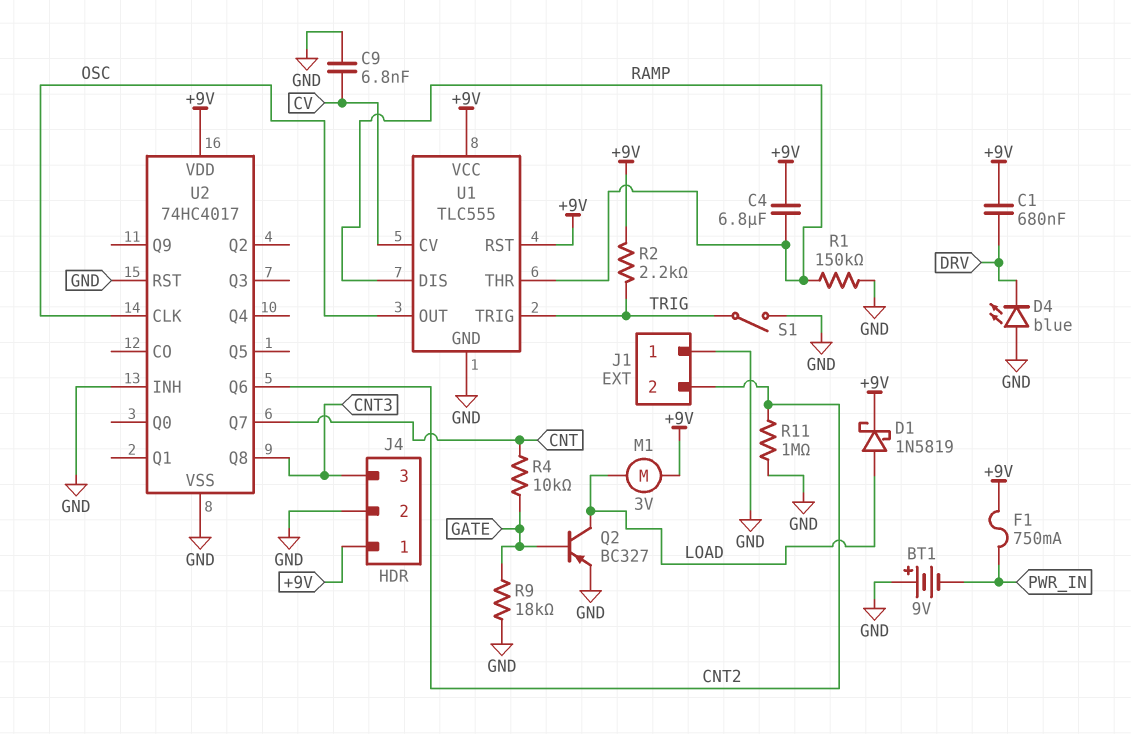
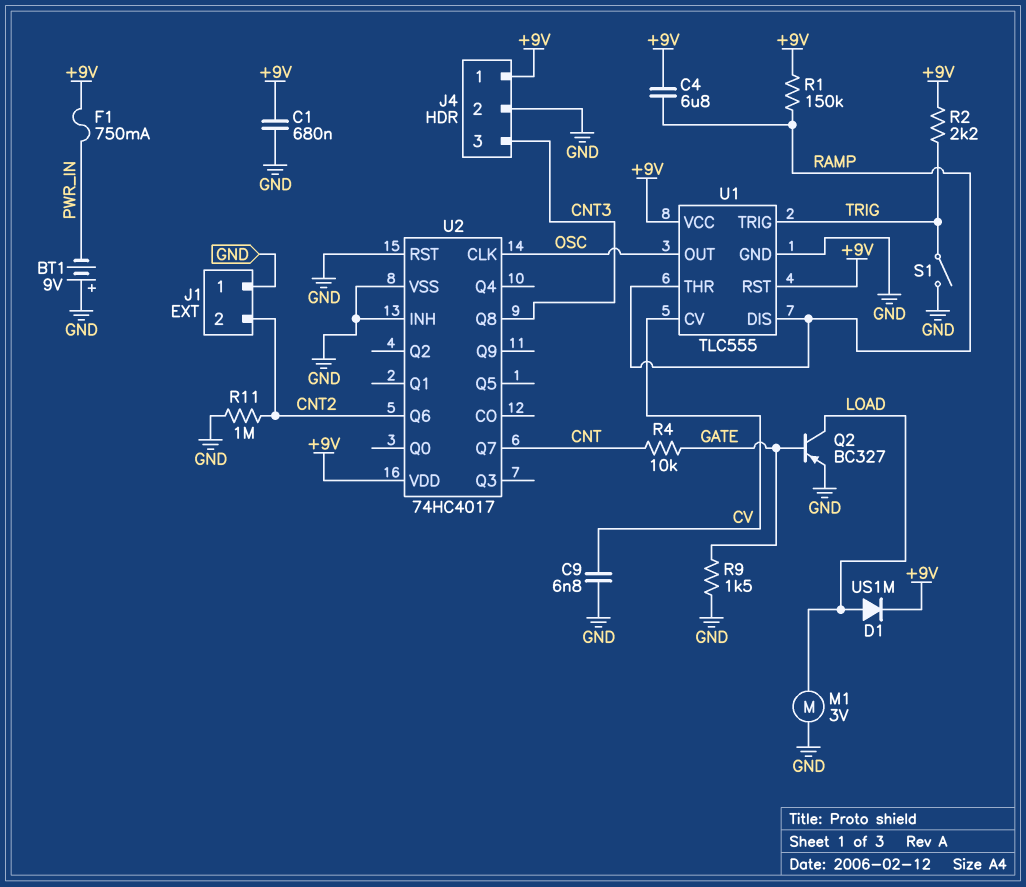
C1: 680nF (+9V, DRV) -> 680nF (+9V, GND)
D1: schottky 1N5819 (A LOAD, K +9V) -> diode US1M (A LOAD, K +9V)
D4: LED blue (A GND, K DRV) -> none
M1: motor 3V (+9V, LOAD) -> motor 3V (GND, LOAD)
R1: 150k (GND, RAMP) -> 150k (+9V, RAMP)
R9: 18k (GATE, GND) -> 1.5k (GATE, GND)

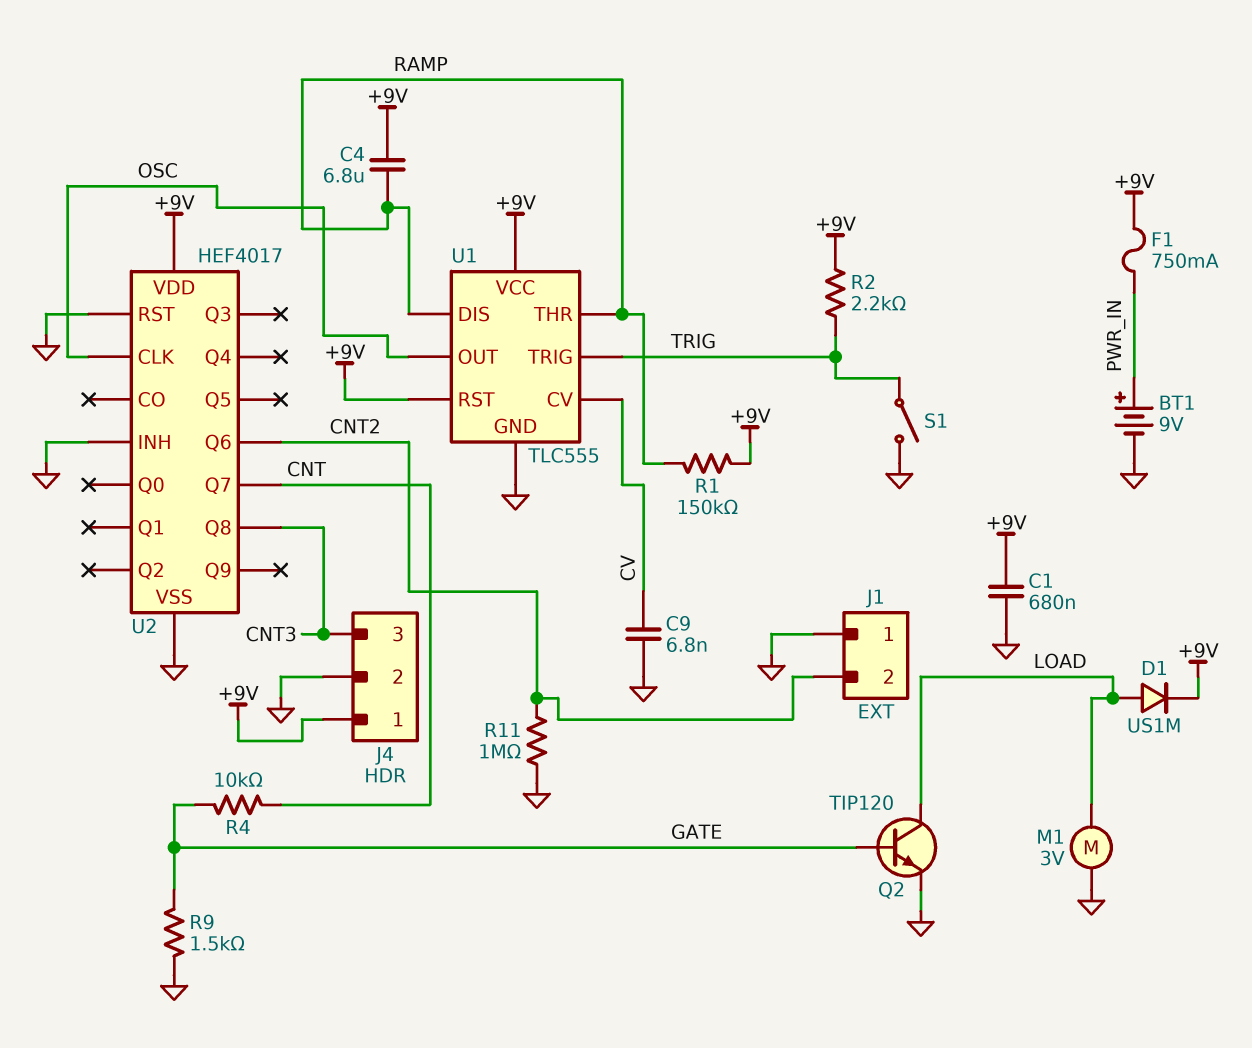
BT1: 9V (plus GND, minus PWR_IN) -> 9V (plus PWR_IN, minus GND)
Q2: PNP BC327 (B GATE, C LOAD, E GND) -> NPN TIP120 (B GATE, C LOAD, E GND)
U2: 74HC4017 -> HEF4017

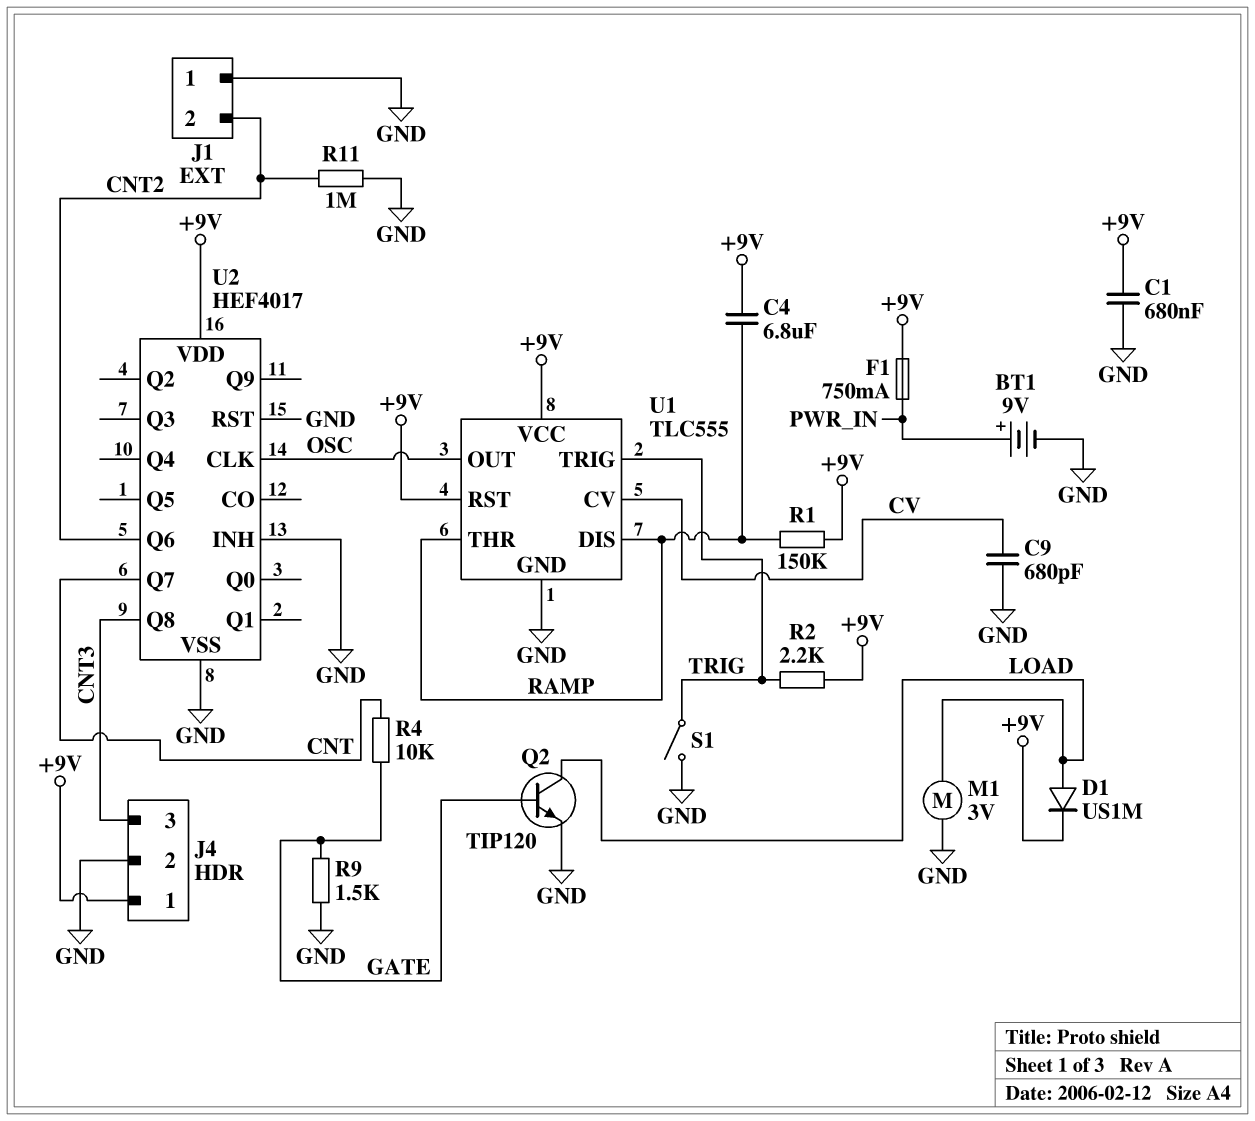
C9: 6.8nF (CV, GND) -> 680pF (CV, GND)

